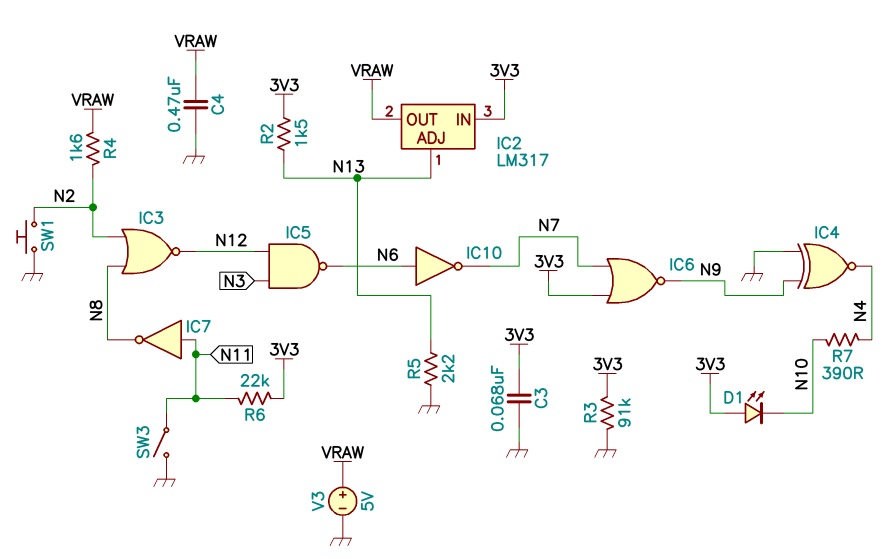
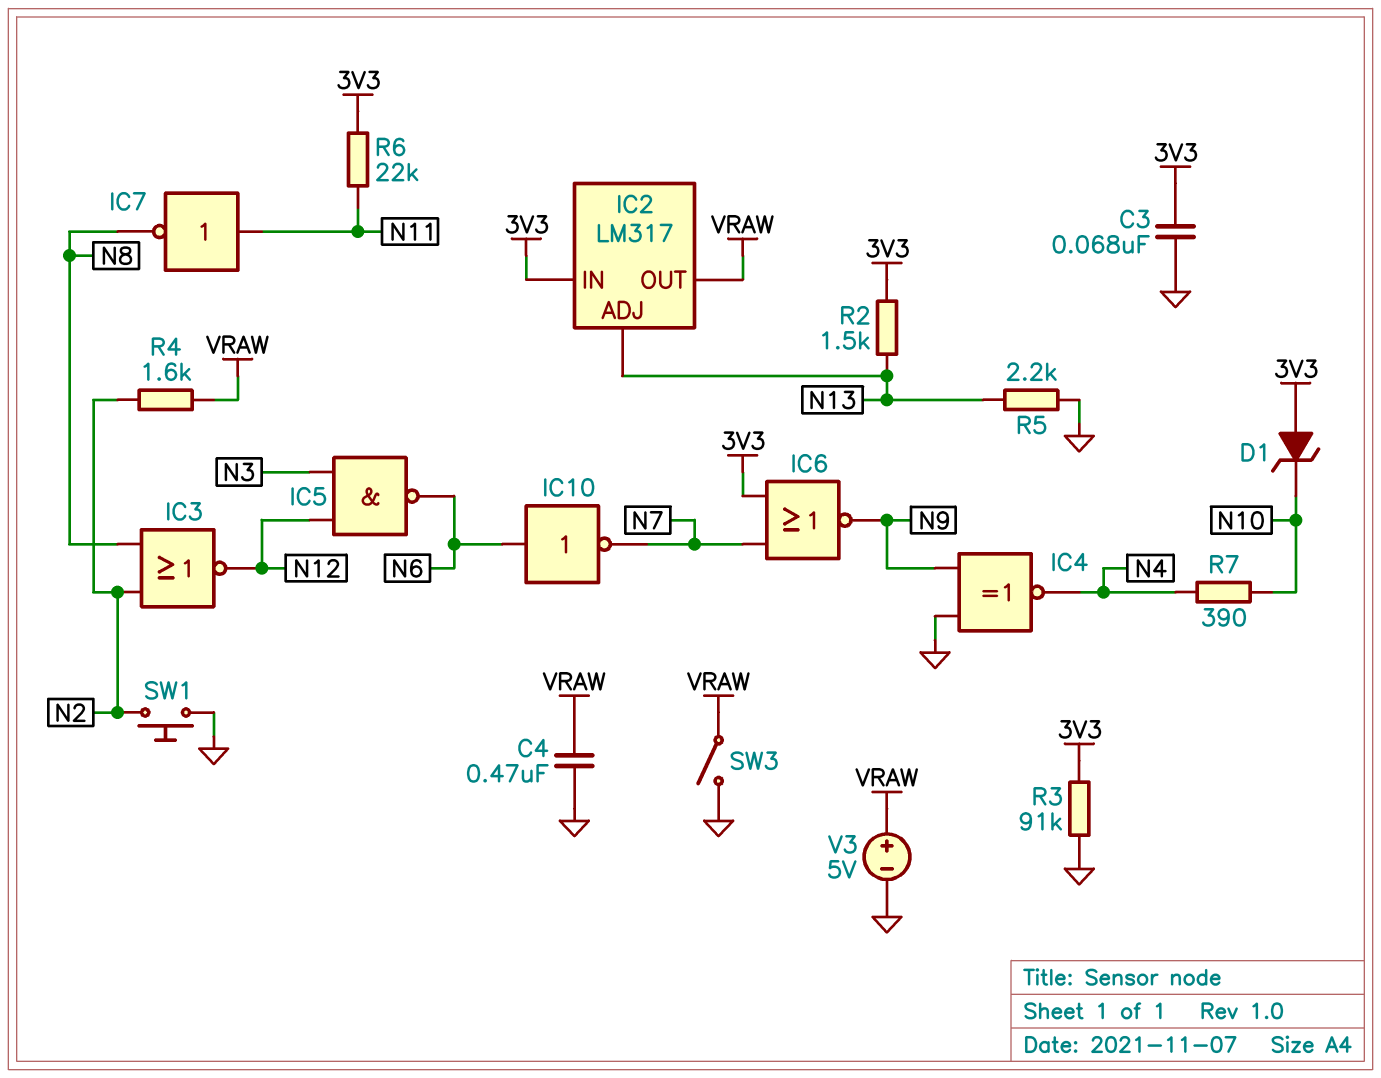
D1: LED (A 3V3, K N10) -> zener (A 3V3, K N10)
SW3: switch (GND, N11) -> switch (GND, VRAW)

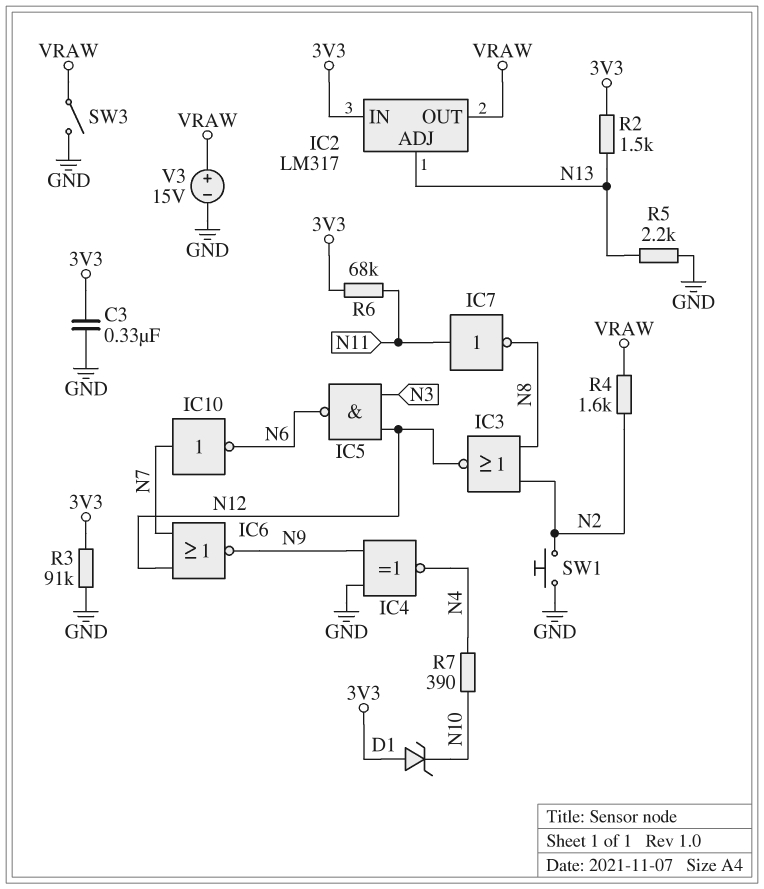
C3: 68nF (3V3, GND) -> 330nF (3V3, GND)
C4: 470nF (GND, VRAW) -> none
IC6: NOR (in 3V3, in N7, out N9) -> NOR (in N7, in N12, out N9)
IC10: NOT (in N6, out N7) -> NOT (in N7, out N6)
R6: 22k (3V3, N11) -> 68k (3V3, N11)
V3: 5V (plus VRAW, minus GND) -> 15V (plus VRAW, minus GND)

